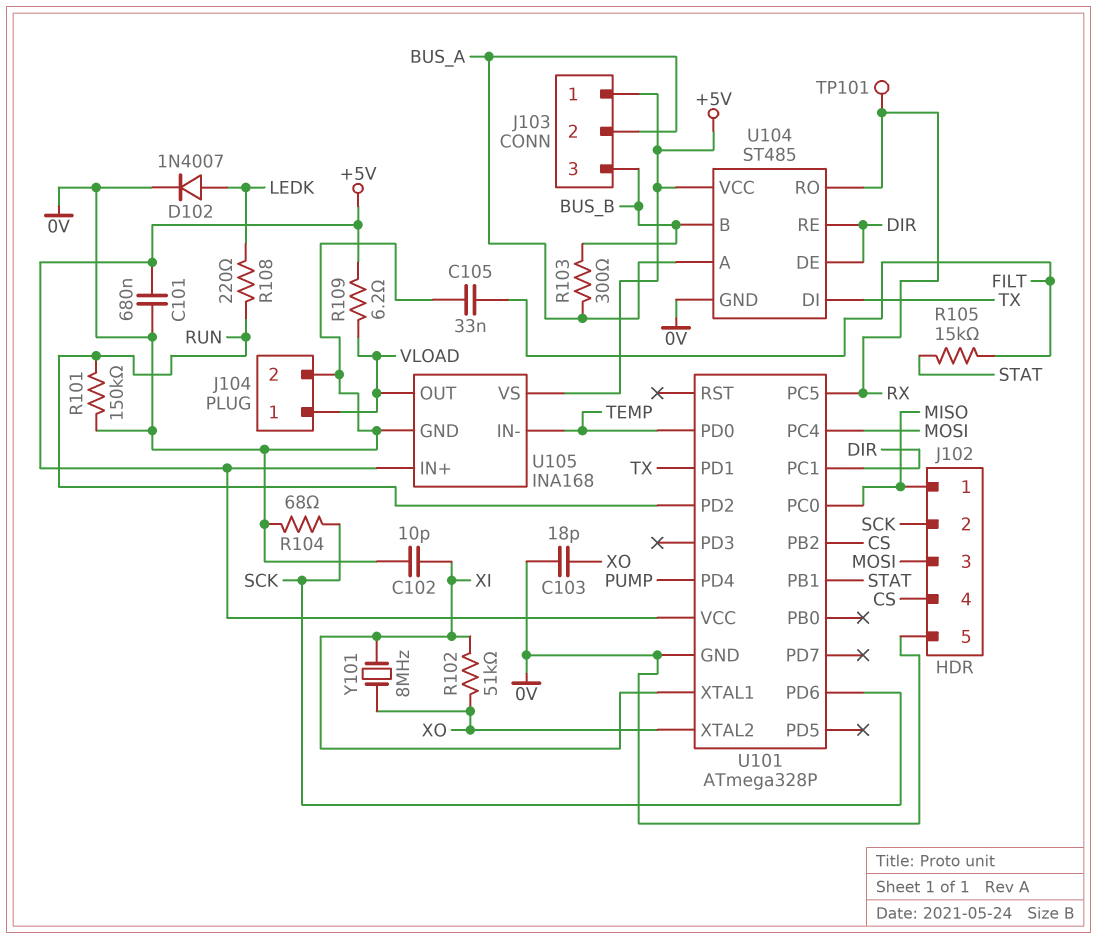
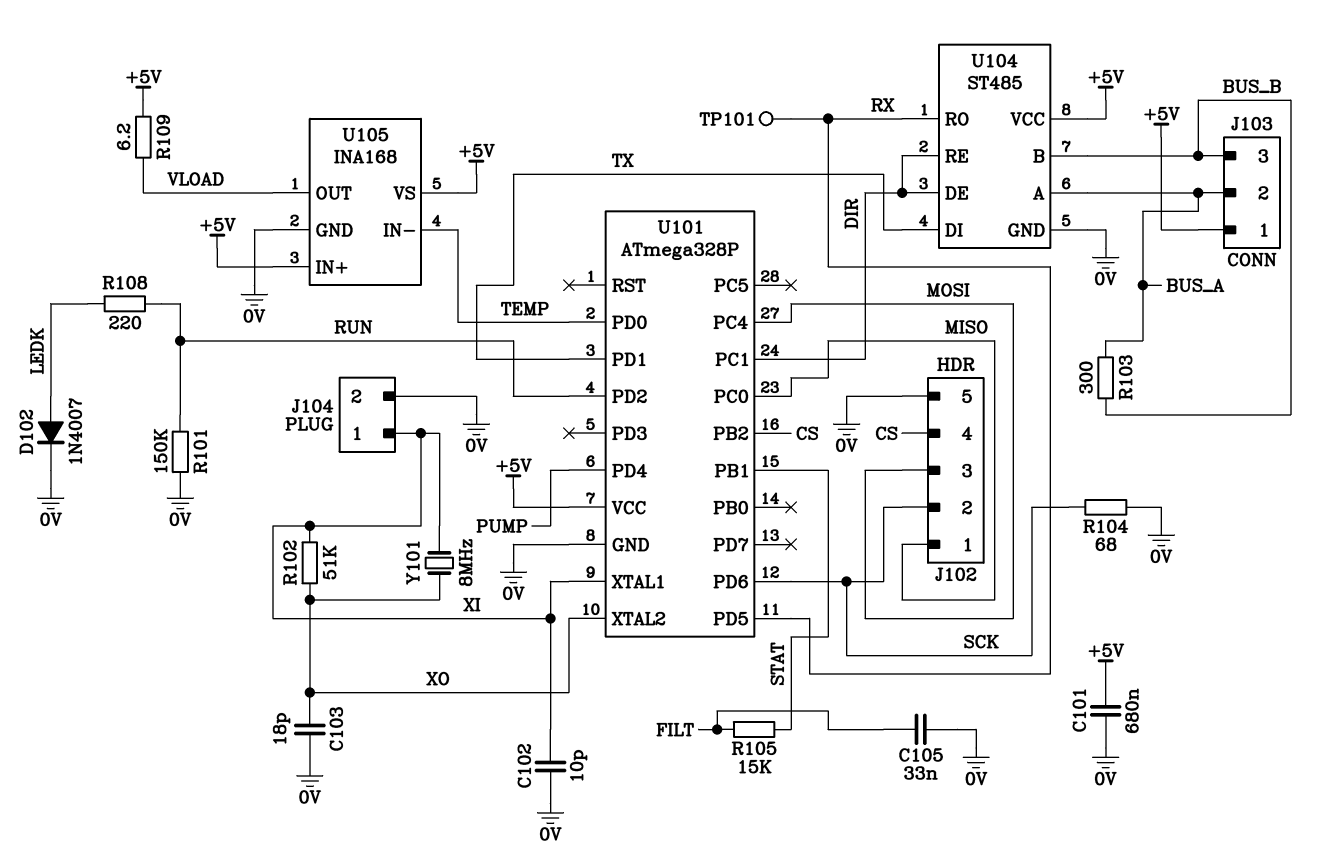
J104 pin 1: VLOAD -> XI
U101 pin PC5: RX -> none
U101 pin PD5: none -> RX

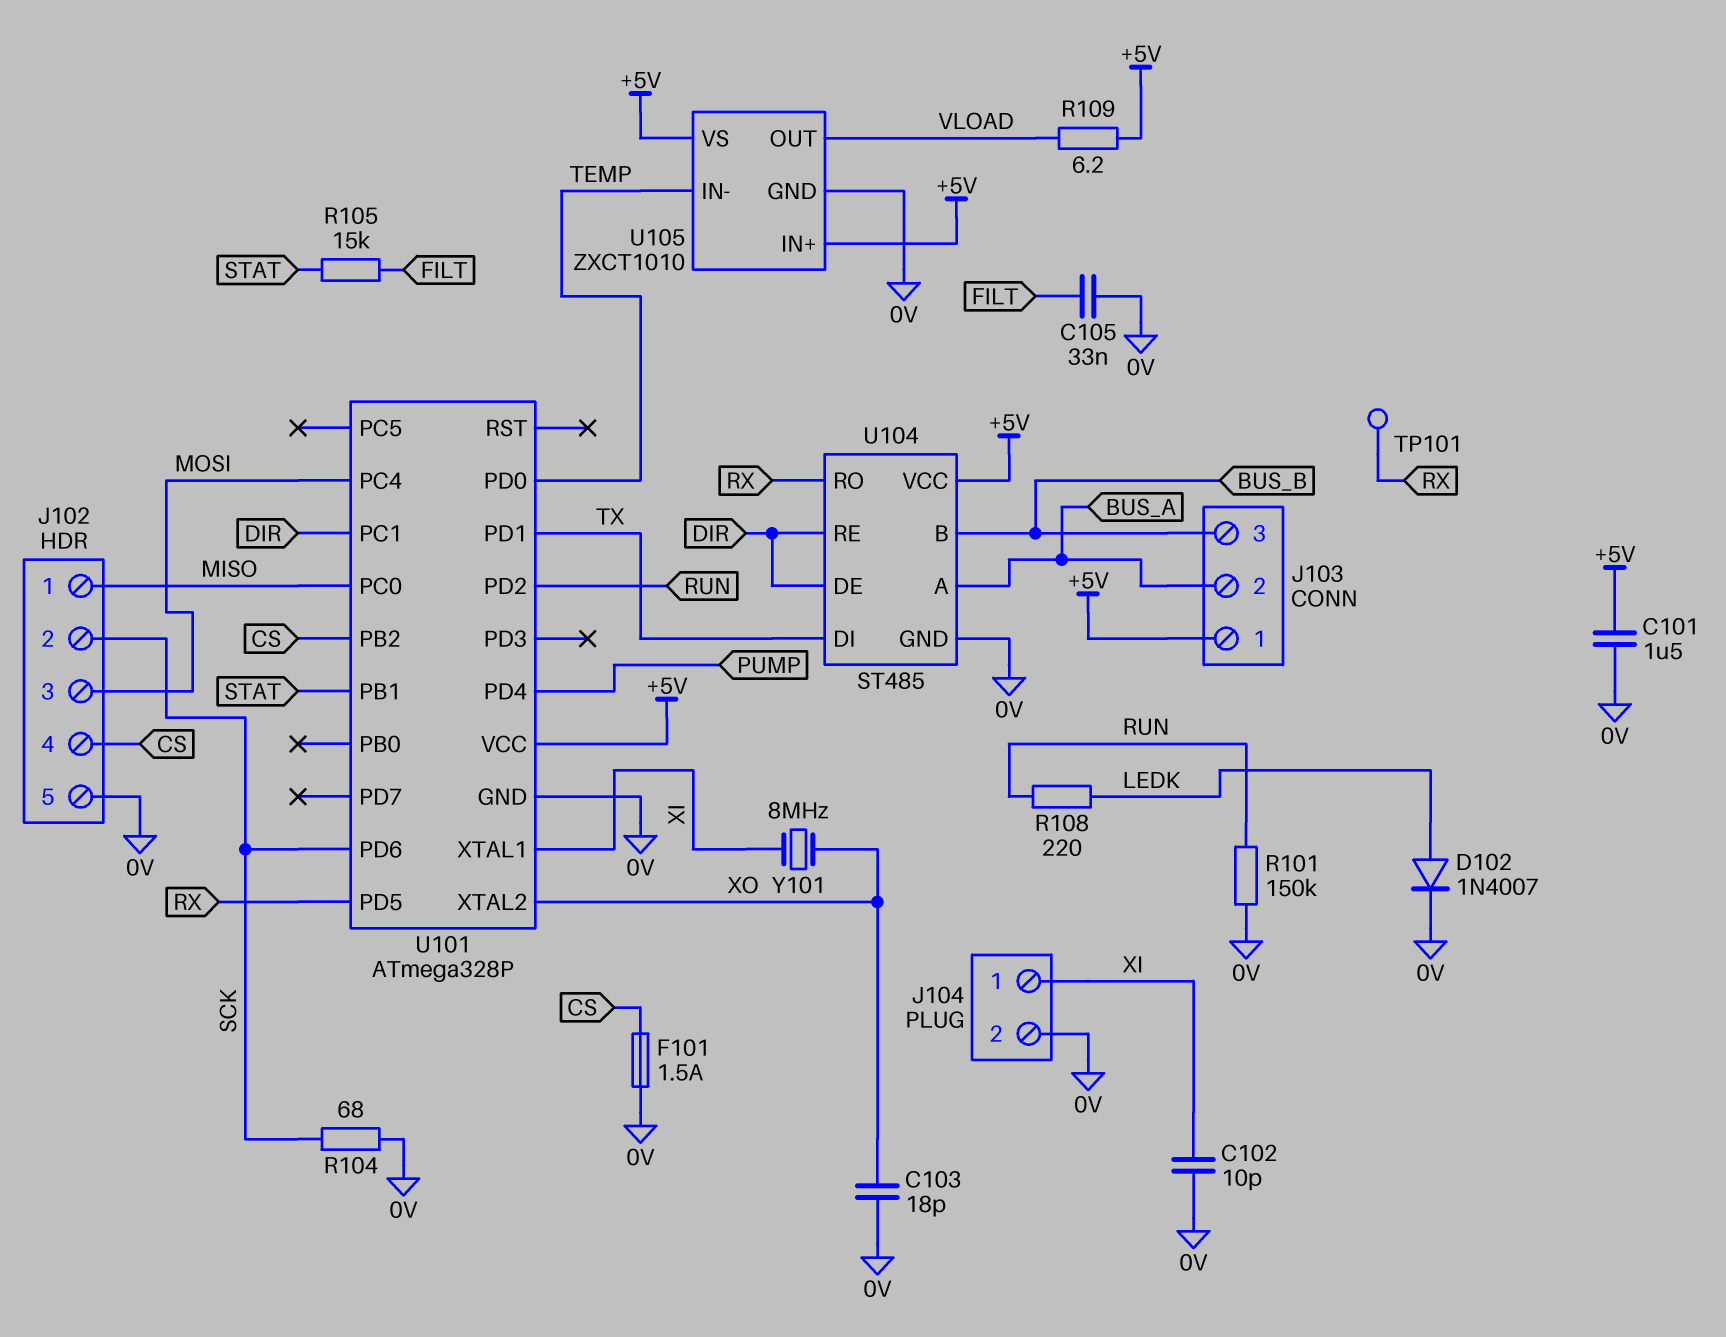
C101: 680nF (+5V, 0V) -> 1.5uF (+5V, 0V)
F101: none -> 1.5A (0V, CS)
R102: 51k (XI, XO) -> none
R103: 300 (BUS_A, BUS_B) -> none
U105: INA168 -> ZXCT1010

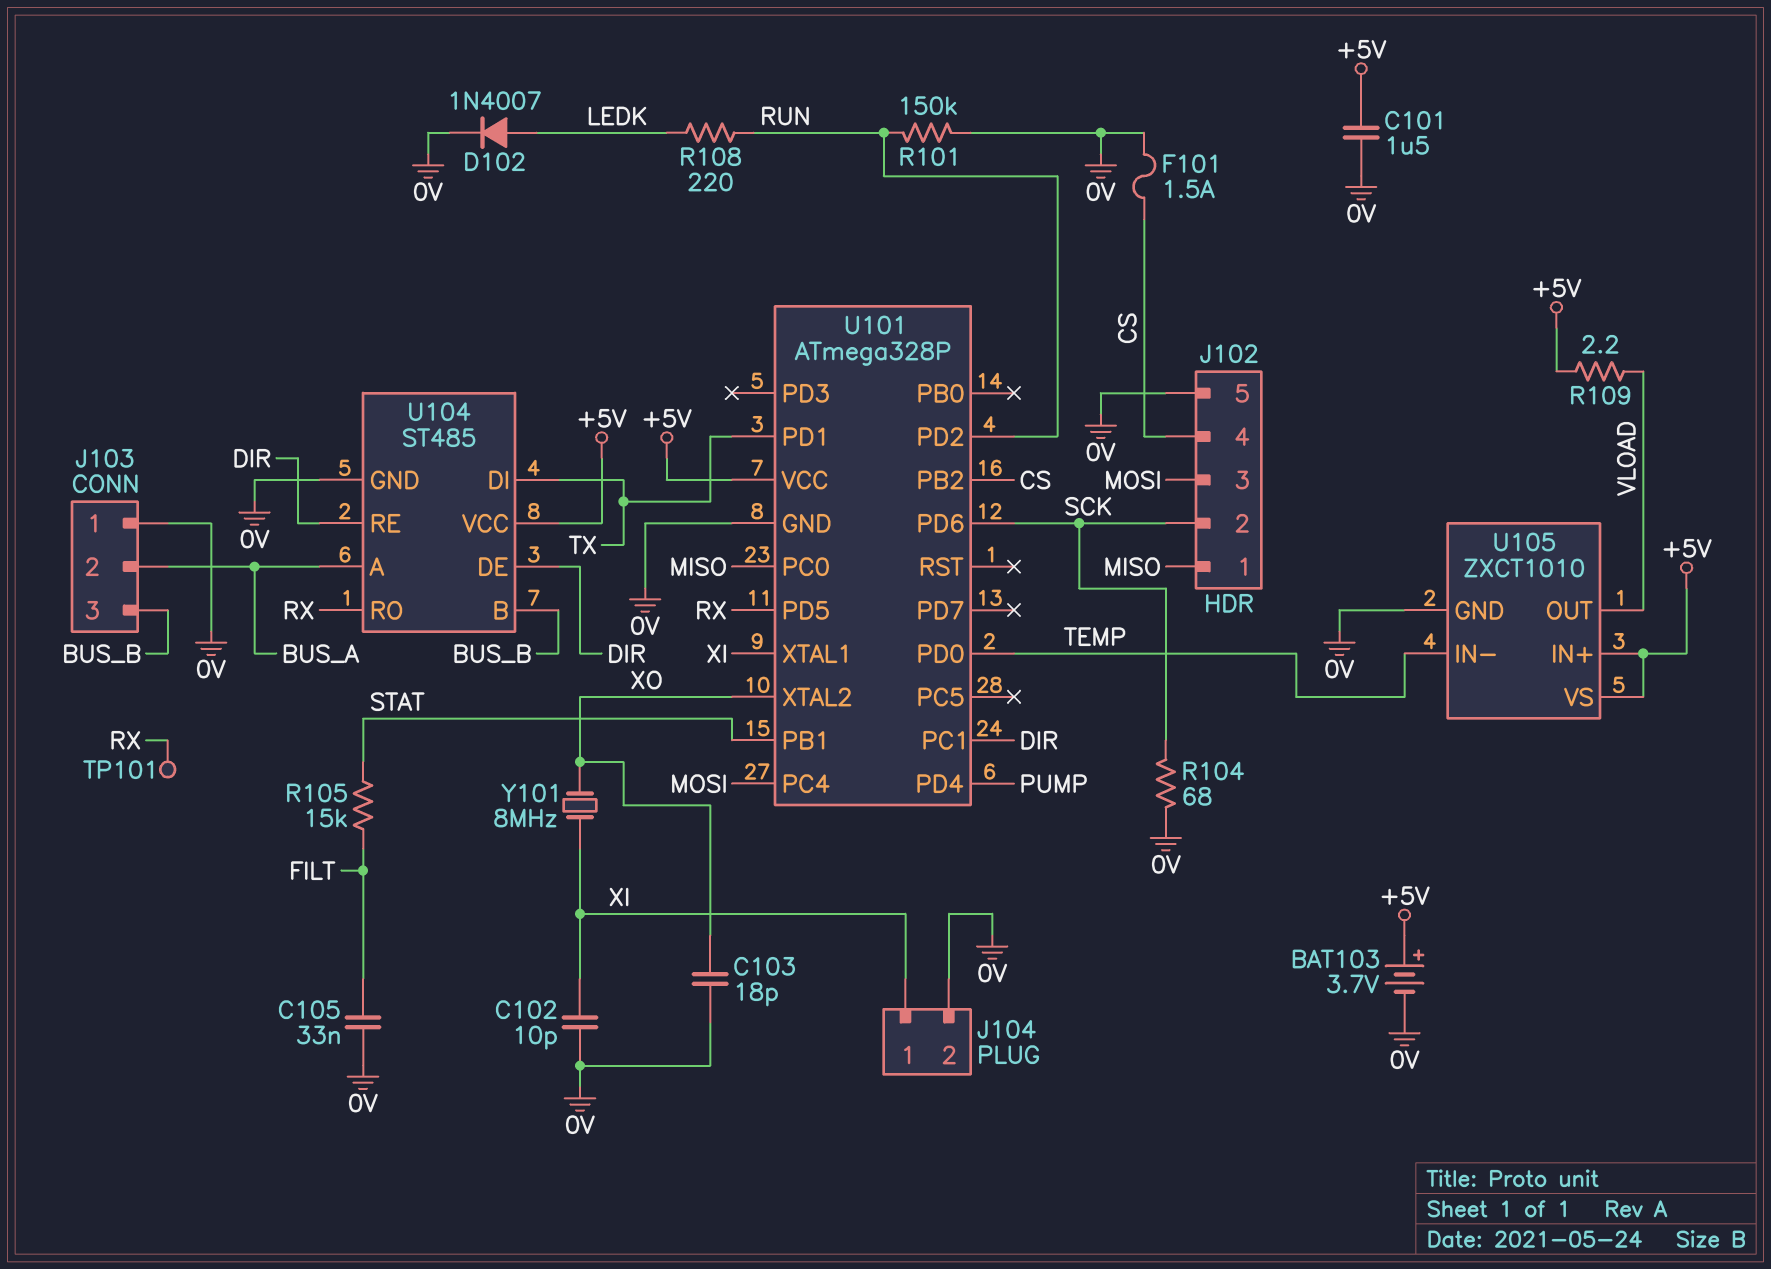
BAT103: none -> 3.7V (plus +5V, minus 0V)
J103 pin 1: +5V -> 0V
R109: 6.2 (+5V, VLOAD) -> 2.2 (+5V, VLOAD)

